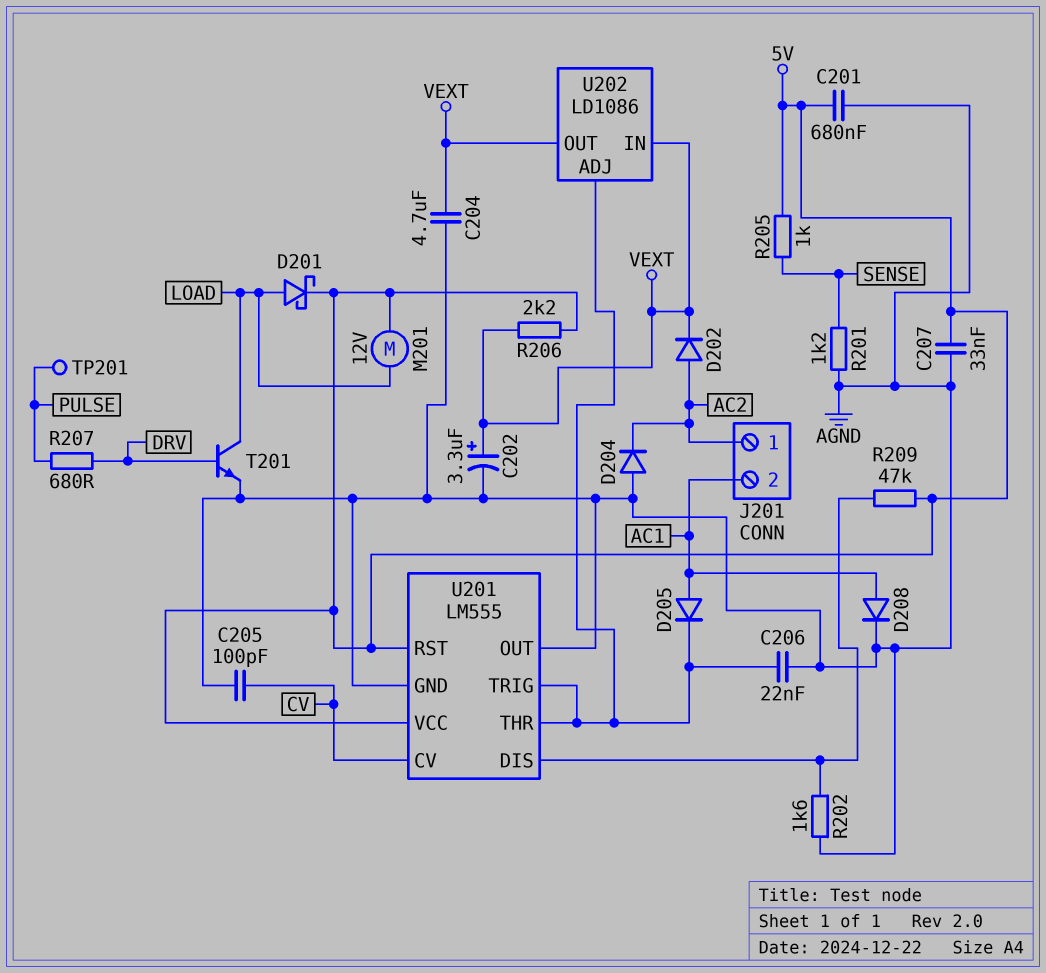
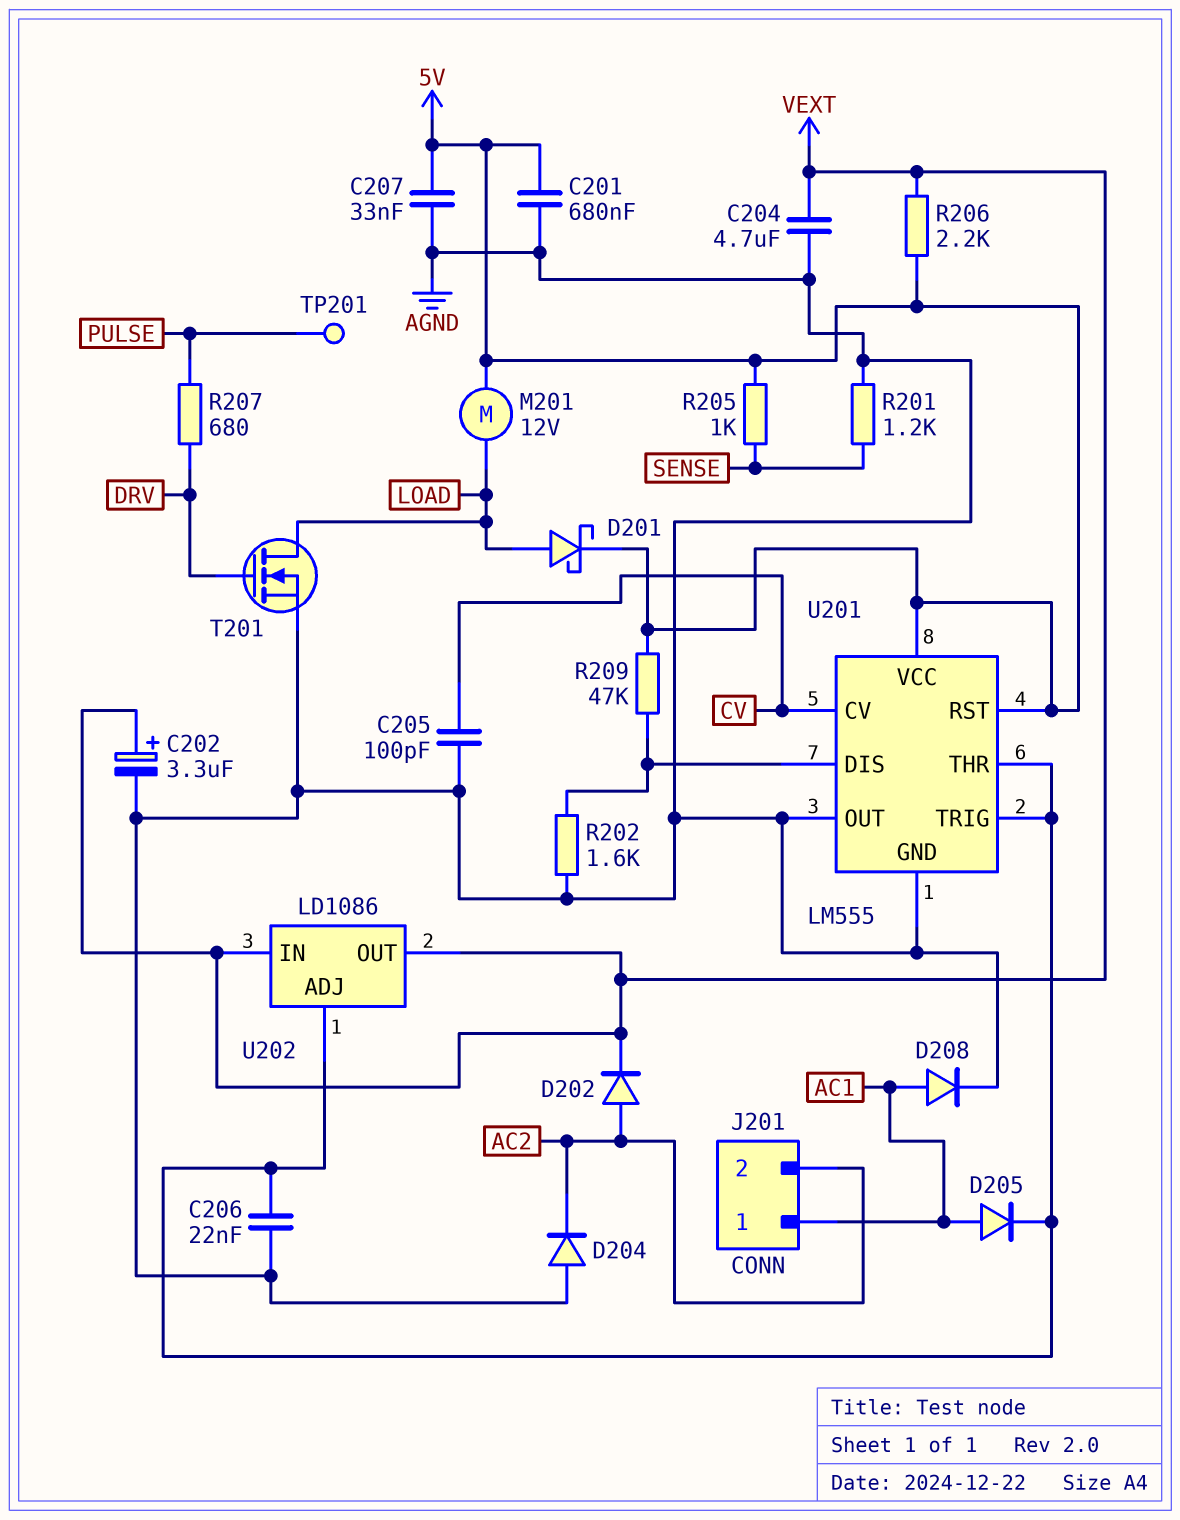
J201 pin 1: AC2 -> AC1
J201 pin 2: AC1 -> AC2
T201: NPN (B DRV, C LOAD, E AGND) -> NMOS (G DRV, D LOAD, S AGND)

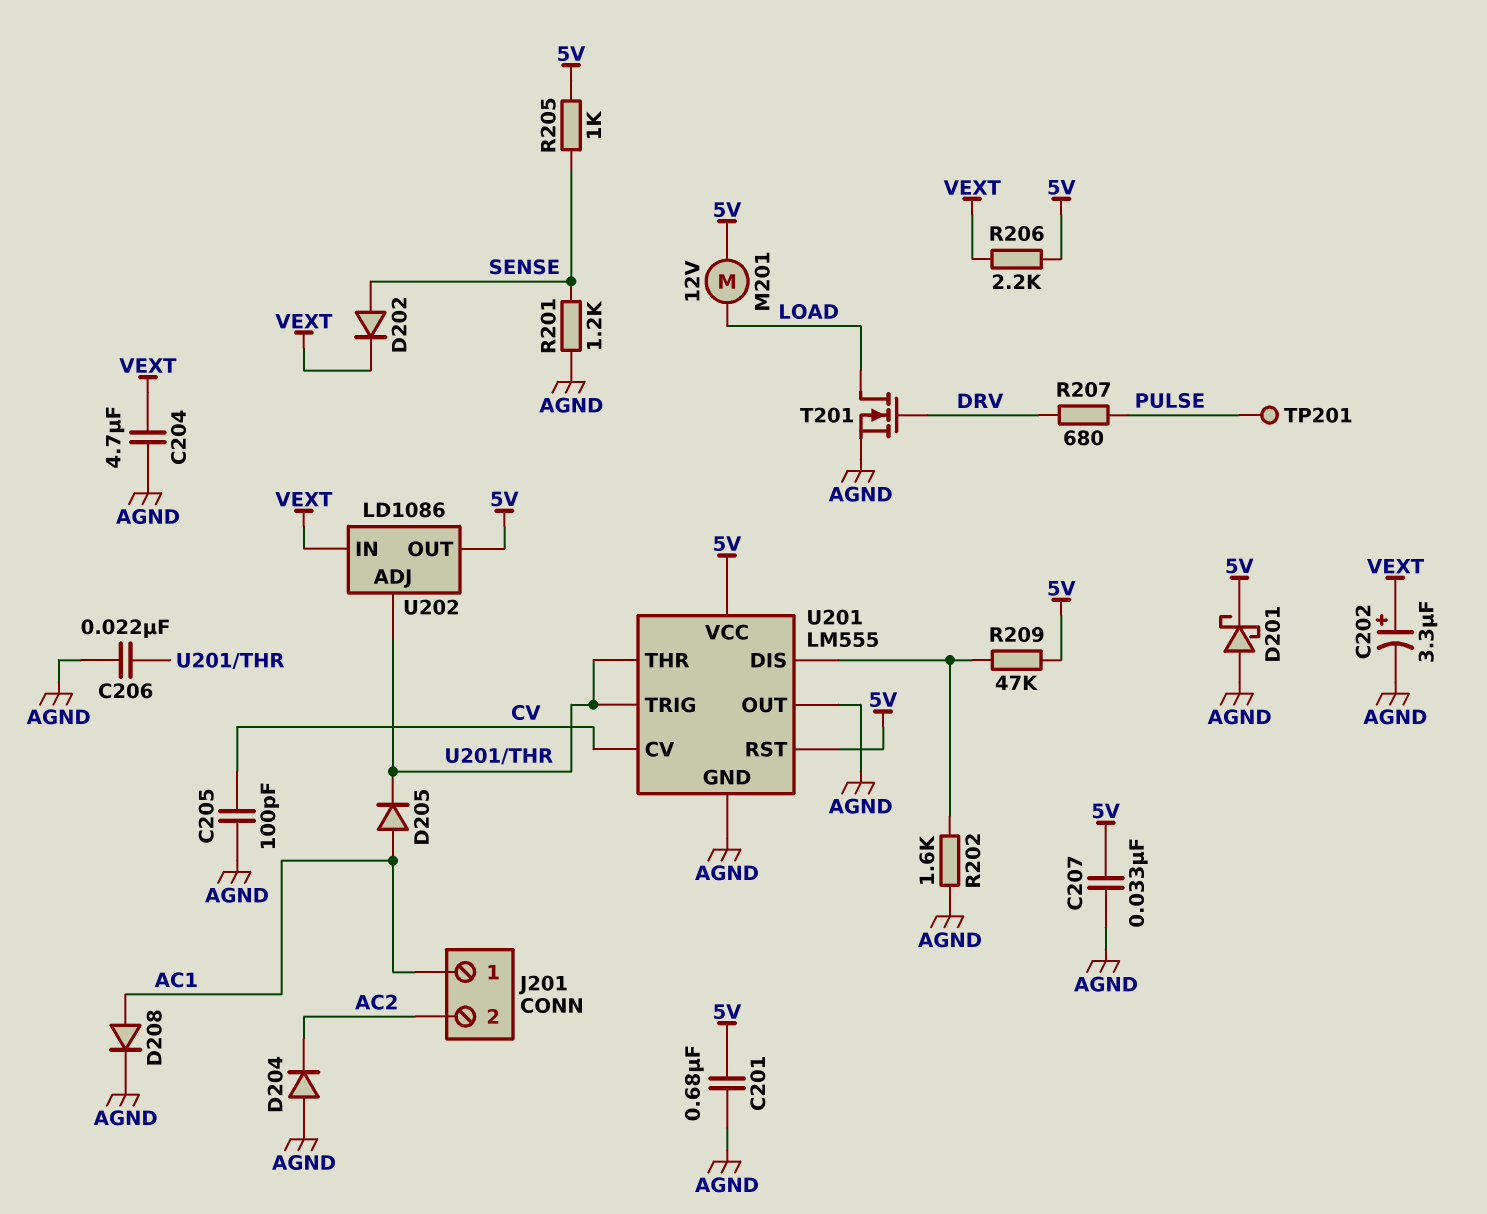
D201: schottky (A LOAD, K 5V) -> schottky (A AGND, K 5V)
D202: diode (A AC2, K VEXT) -> diode (A SENSE, K VEXT)
U202 pin OUT: VEXT -> 5V

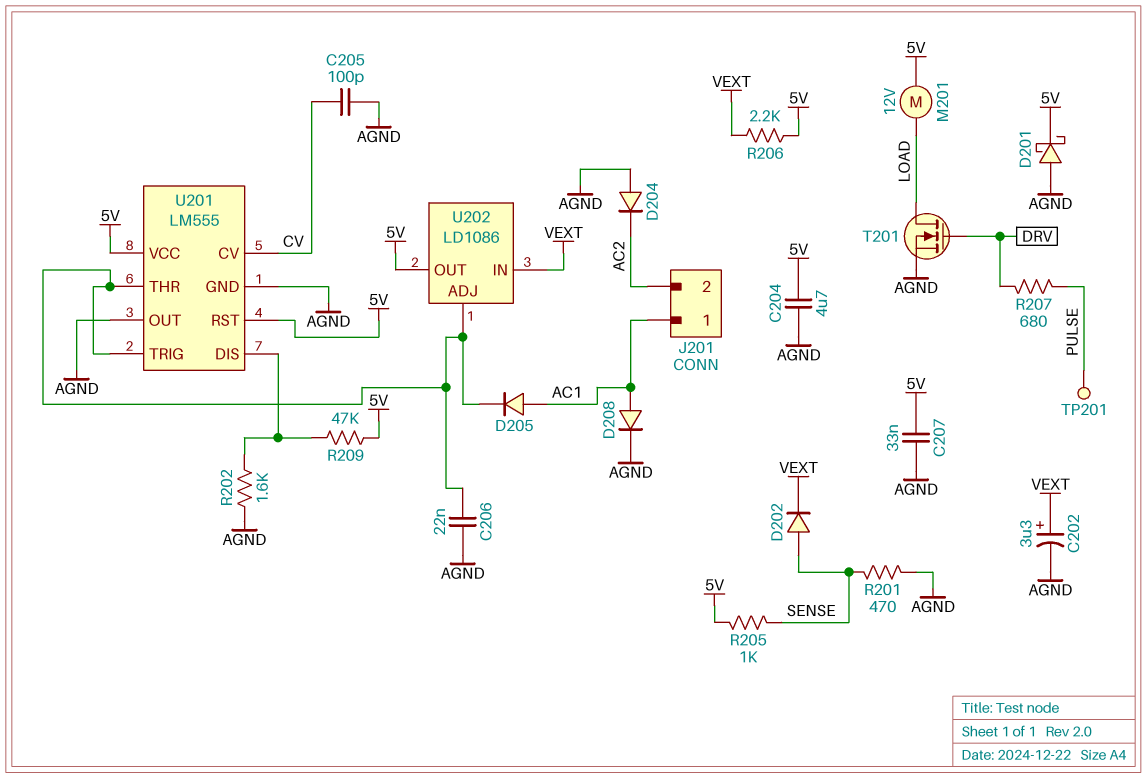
C201: 680nF (5V, AGND) -> none
C204: 4.7uF (AGND, VEXT) -> 4.7uF (5V, AGND)
R201: 1.2k (AGND, SENSE) -> 470 (AGND, SENSE)

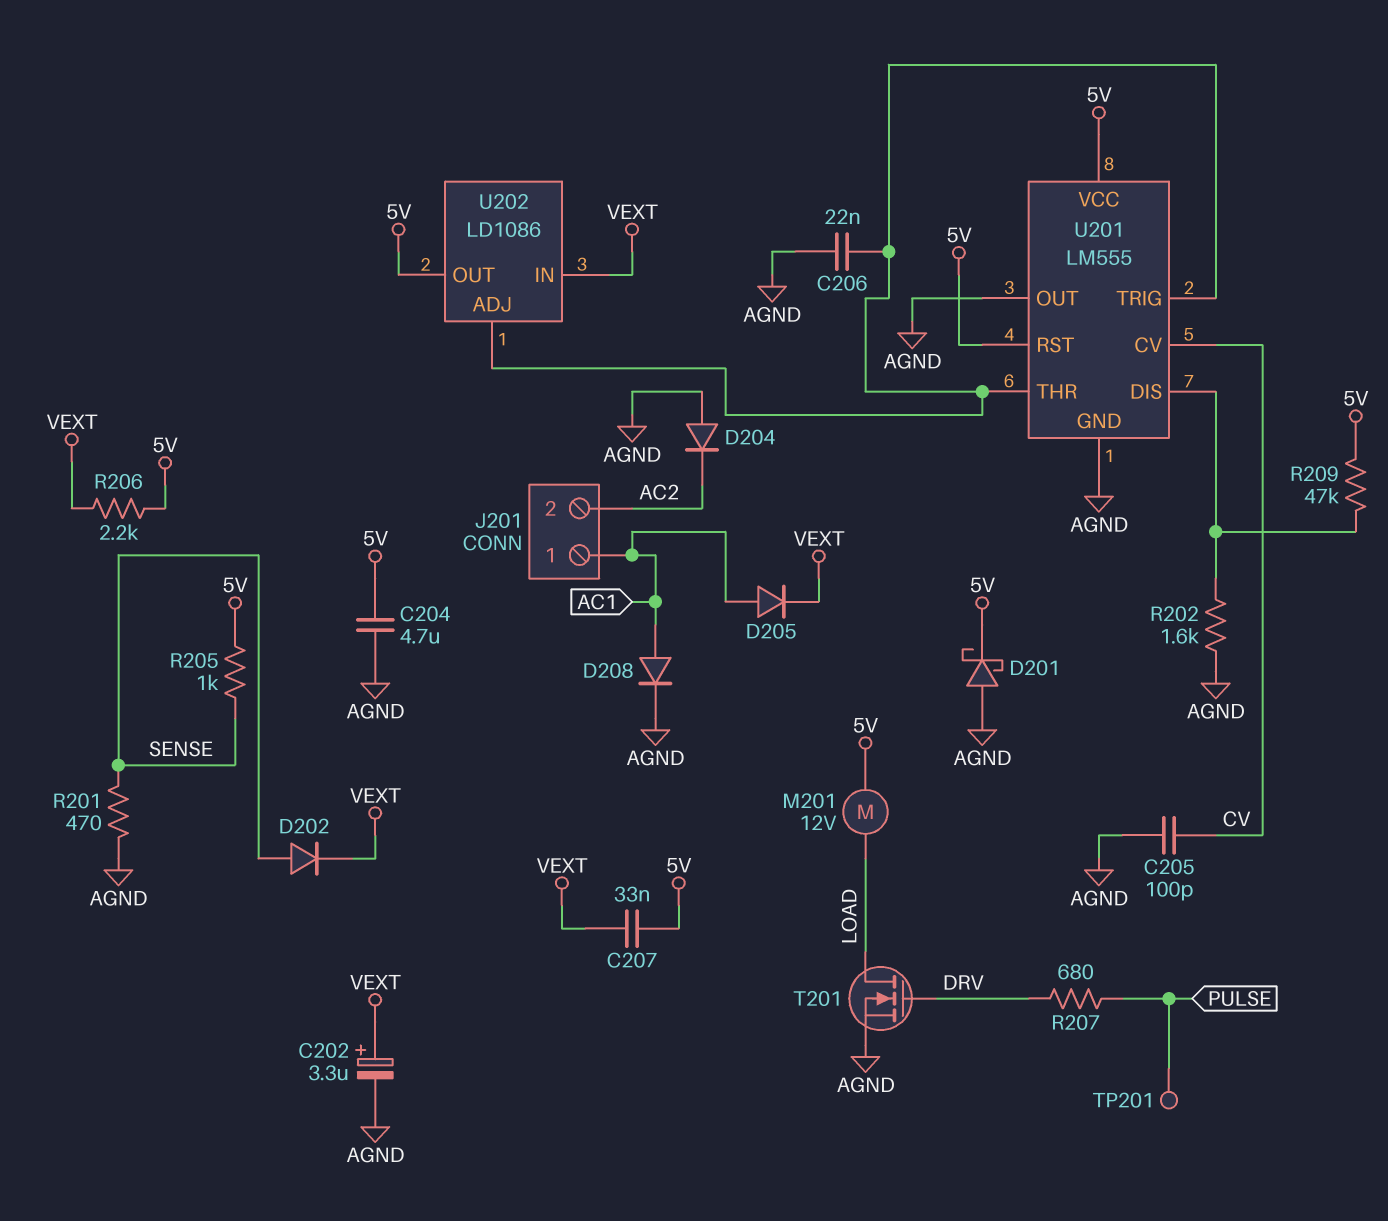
C207: 33nF (5V, AGND) -> 33nF (5V, VEXT)
D205: diode (A AC1, K U201/THR) -> diode (A AC1, K VEXT)

